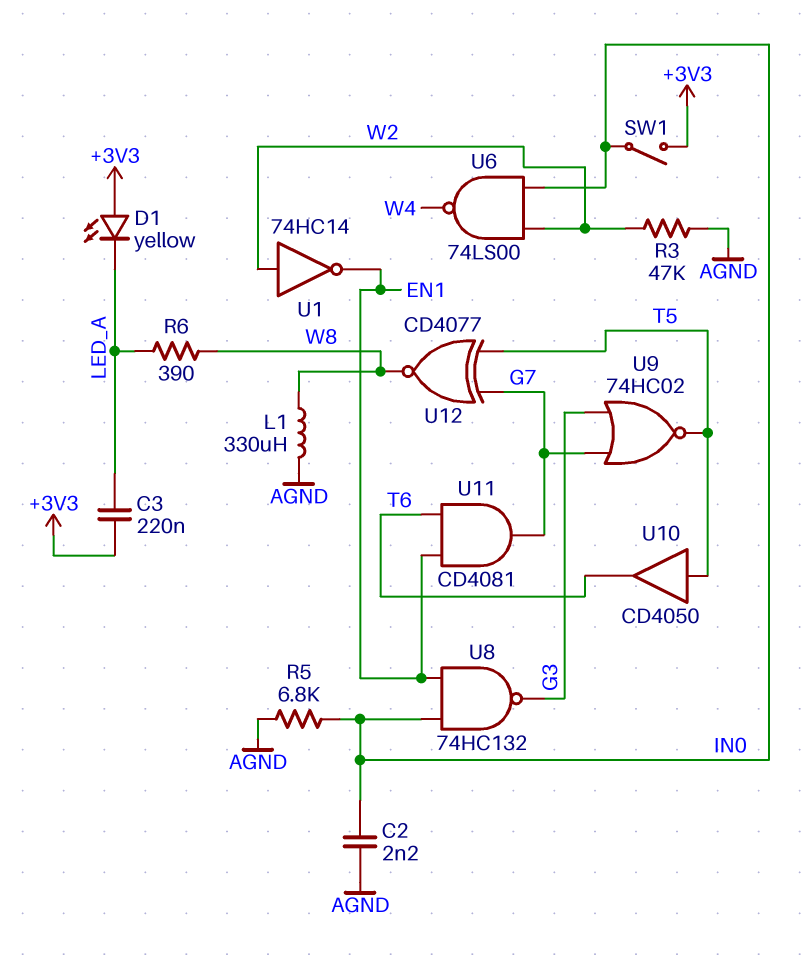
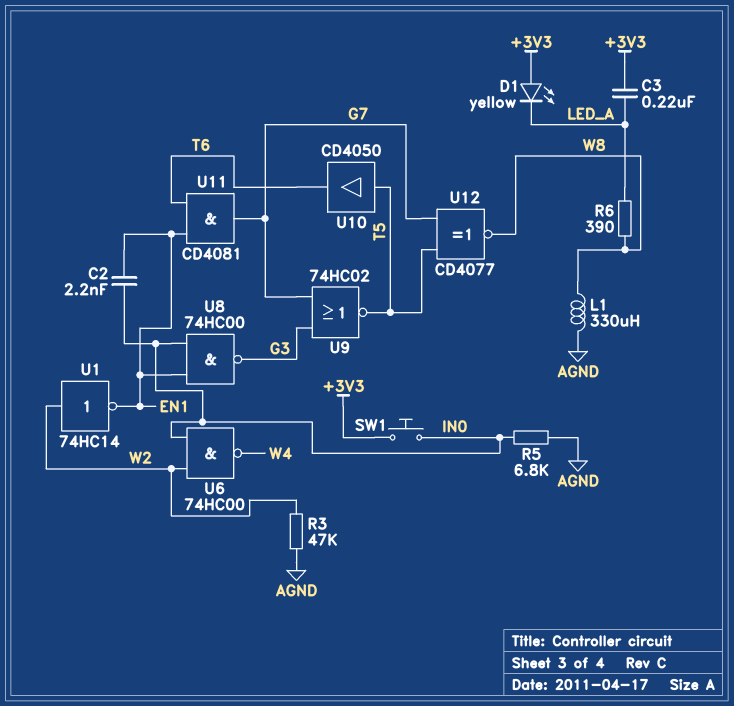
C2: 2.2nF (AGND, IN0) -> 2.2nF (EN1, IN0)
SW1: switch (+3V3, IN0) -> button (+3V3, IN0)
U6: NAND 74LS00 (in IN0, in W2, out W4) -> NAND 74HC00 (in IN0, in W2, out W4)
U8: NAND 74HC132 (in EN1, in IN0, out G3) -> NAND 74HC00 (in EN1, in IN0, out G3)

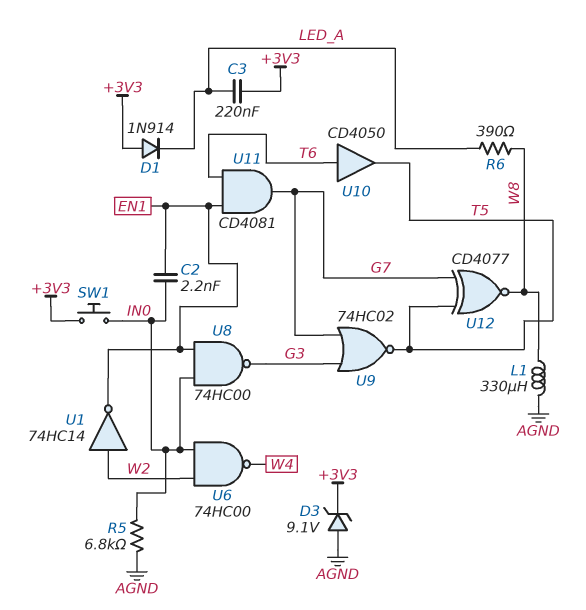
D1: LED yellow (A +3V3, K LED_A) -> diode 1N914 (A +3V3, K LED_A)
D3: none -> zener 9.1V (A AGND, K +3V3)
R3: 47k (AGND, W2) -> none
U10: buffer CD4050 (in T5, out T6) -> buffer CD4050 (in T6, out T5)

